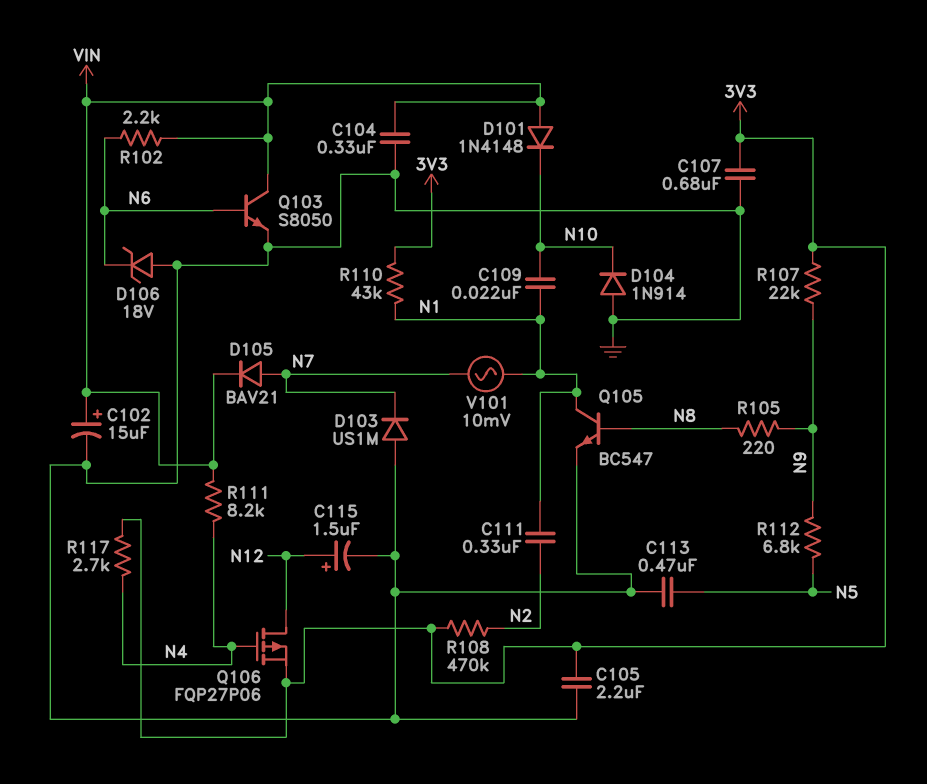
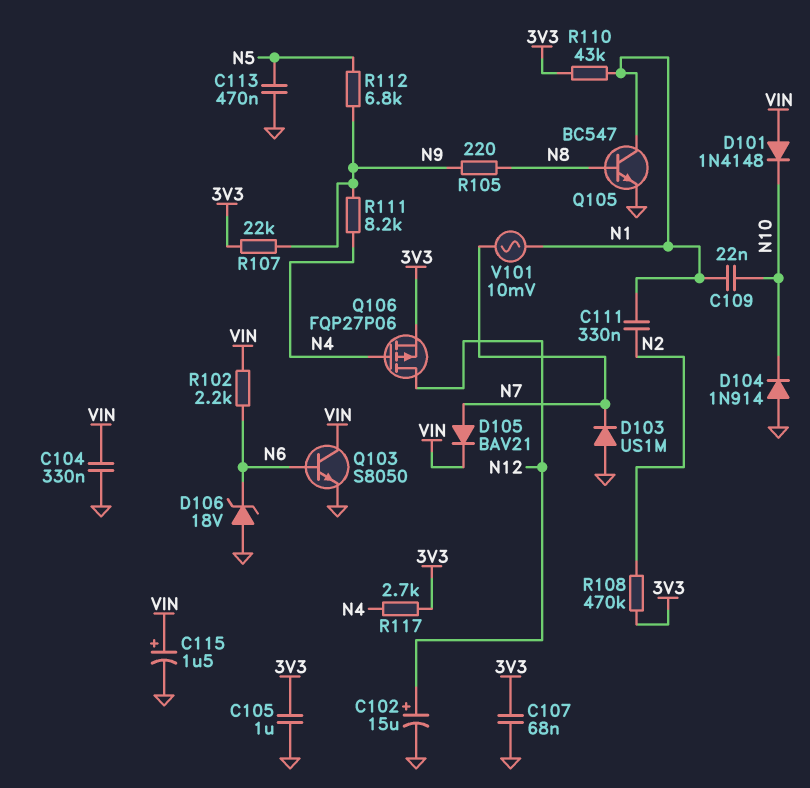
C102: 15uF (plus VIN, minus GND) -> 15uF (plus N12, minus GND)
C105: 2.2uF (3V3, GND) -> 1uF (3V3, GND)
C107: 680nF (3V3, GND) -> 68nF (3V3, GND)
C115: 1.5uF (plus N12, minus GND) -> 1.5uF (plus VIN, minus GND)
R111: 8.2k (N4, VIN) -> 8.2k (N4, N9)

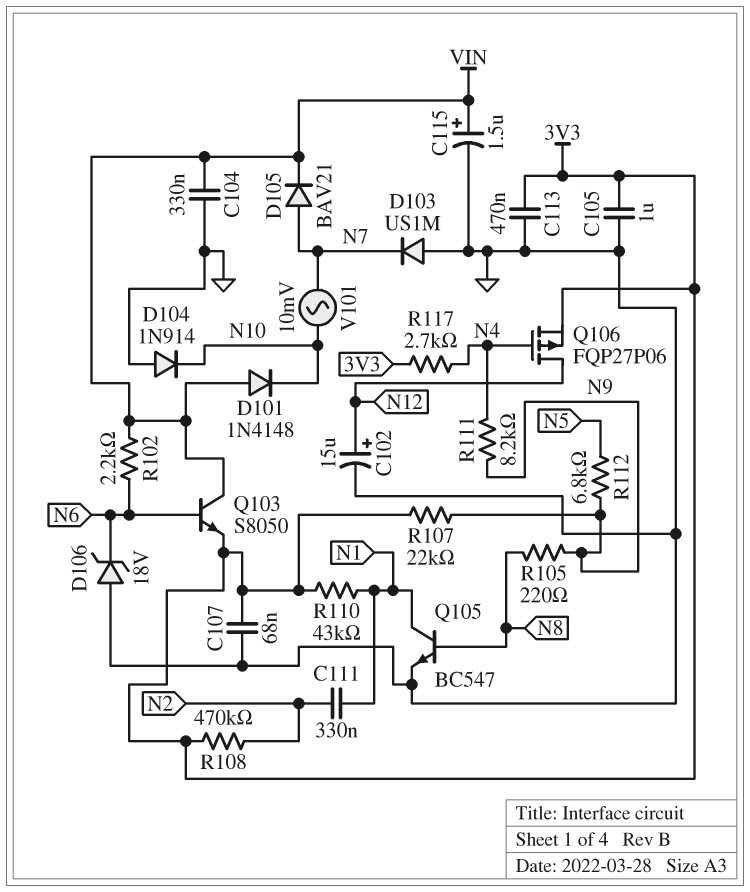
C109: 22nF (N1, N10) -> none
C113: 470nF (GND, N5) -> 470nF (3V3, GND)
Q103: NPN S8050 (B N6, C VIN, E GND) -> NPN S8050 (B N6, C VIN, E 3V3)
V101: AC 10mV (N1, N7) -> AC 10mV (N7, N10)

